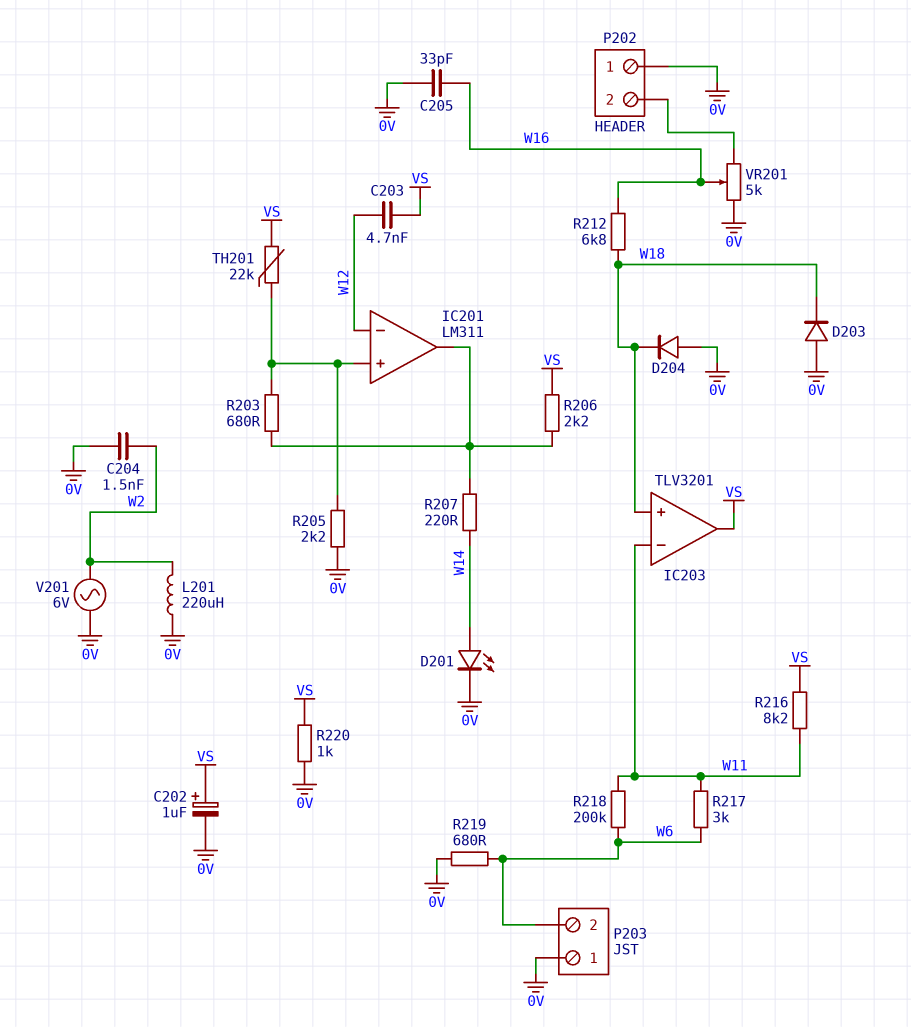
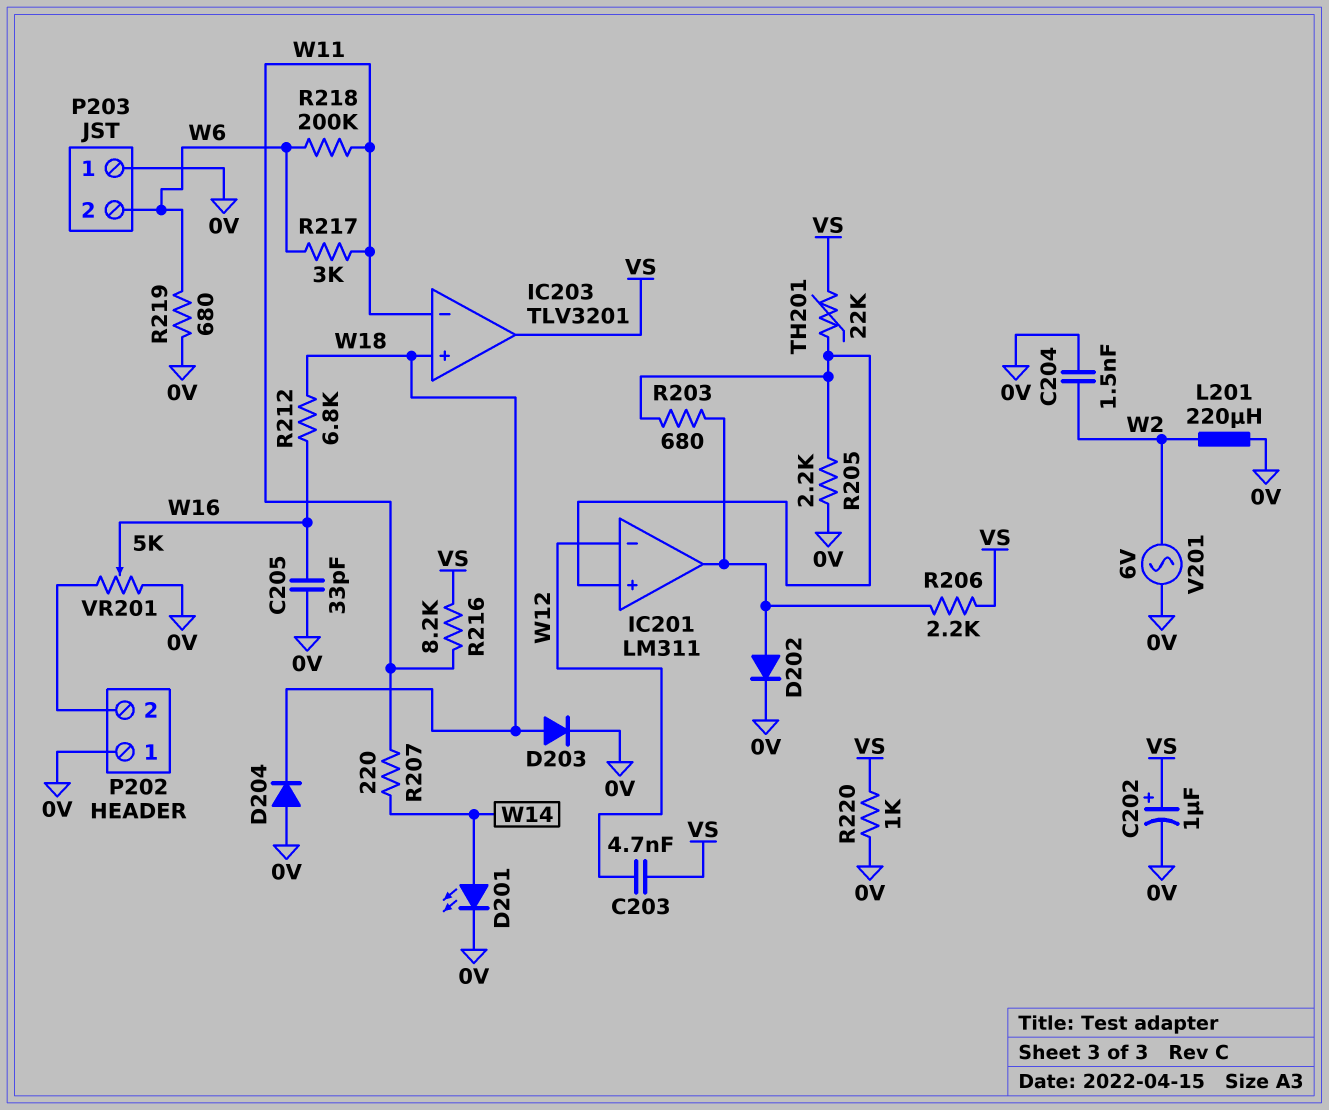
D202: none -> diode (A IC201/out, K 0V)
D203: diode (A 0V, K W18) -> diode (A W18, K 0V)
R207: 220 (IC201/out, W14) -> 220 (W11, W14)

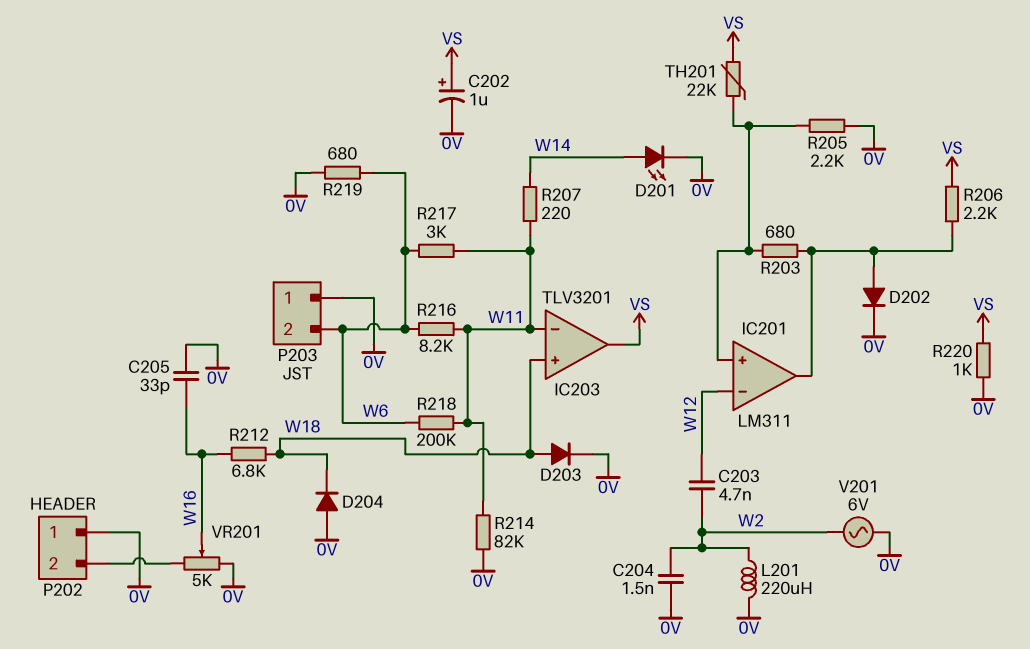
C203: 4.7nF (VS, W12) -> 4.7nF (W2, W12)
R214: none -> 82k (0V, W11)
R216: 8.2k (VS, W11) -> 8.2k (W6, W11)

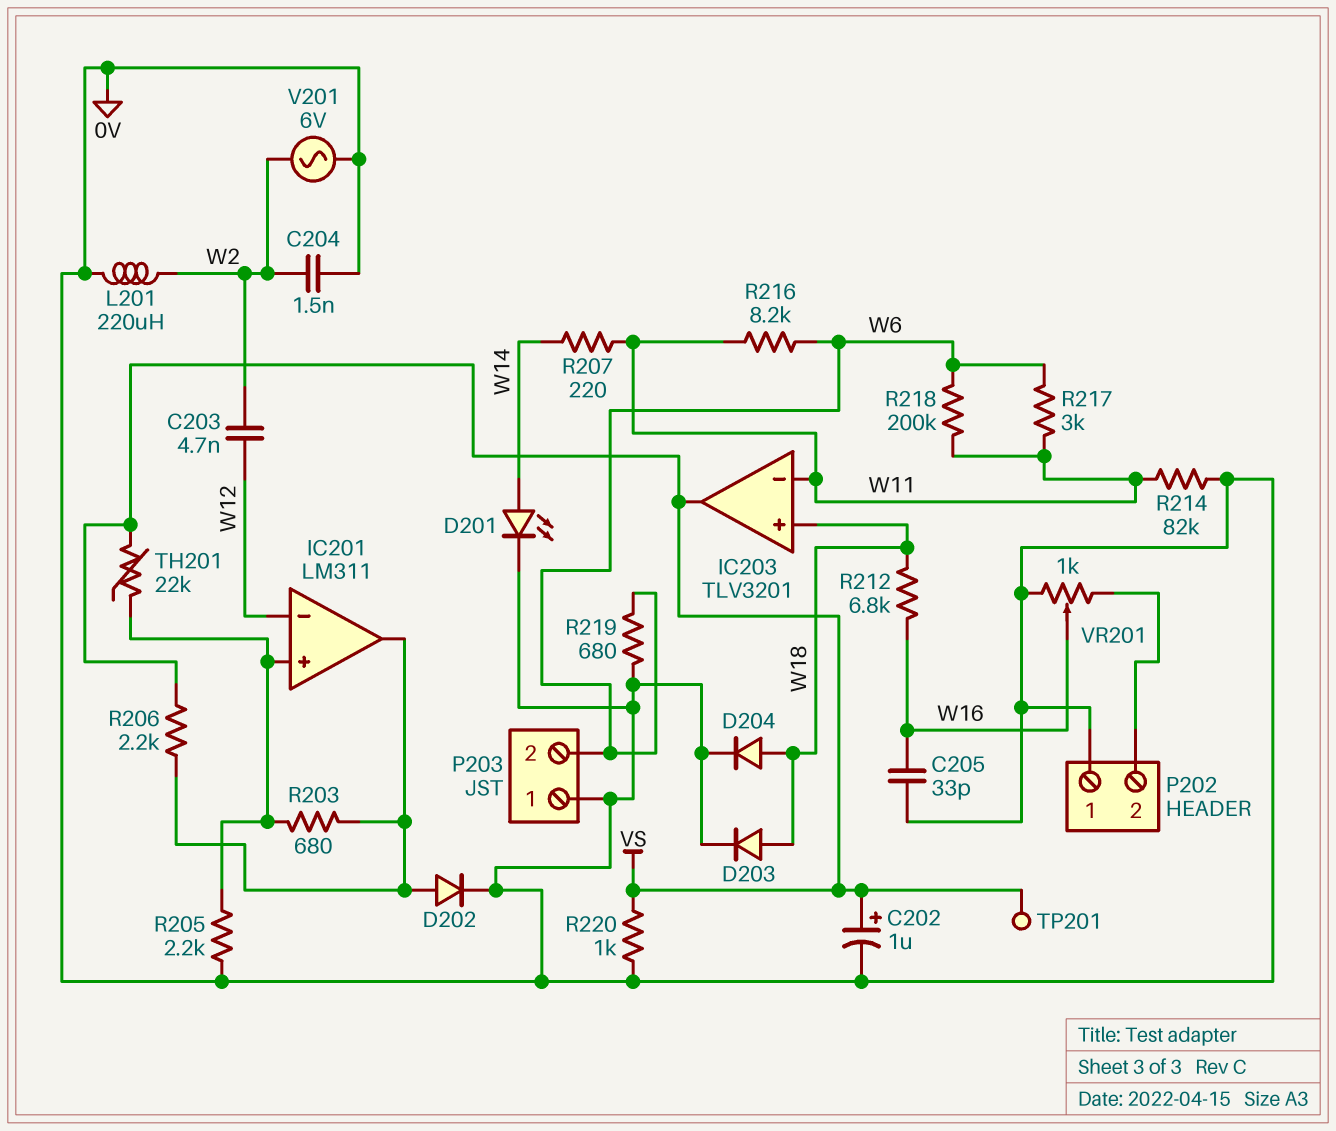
D204: diode (A 0V, K W18) -> diode (A W18, K 0V)
TP201: none -> test point (VS)
VR201: 5k (0V, P202/2, wiper W16) -> 1k (0V, P202/2, wiper W16)

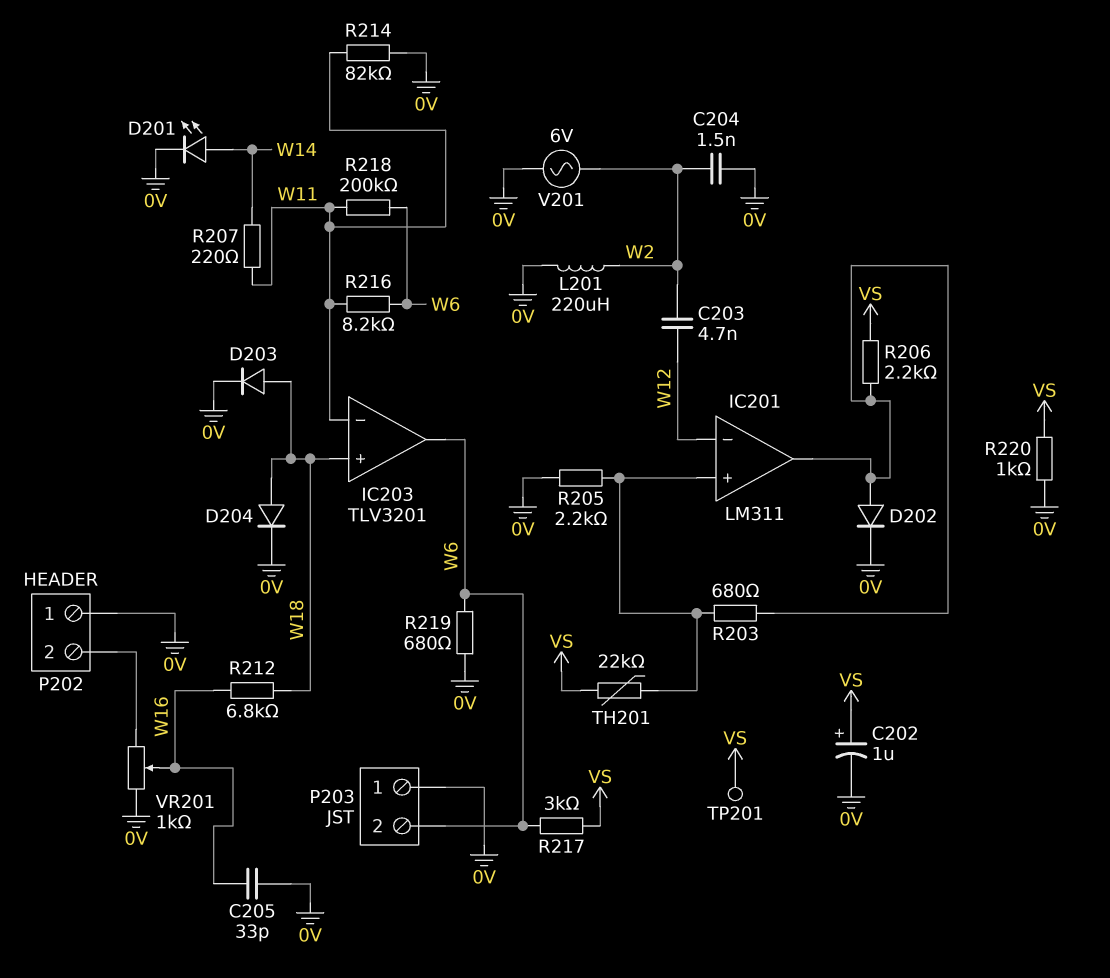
IC203 pin out: VS -> W6
R217: 3k (W6, W11) -> 3k (VS, W6)

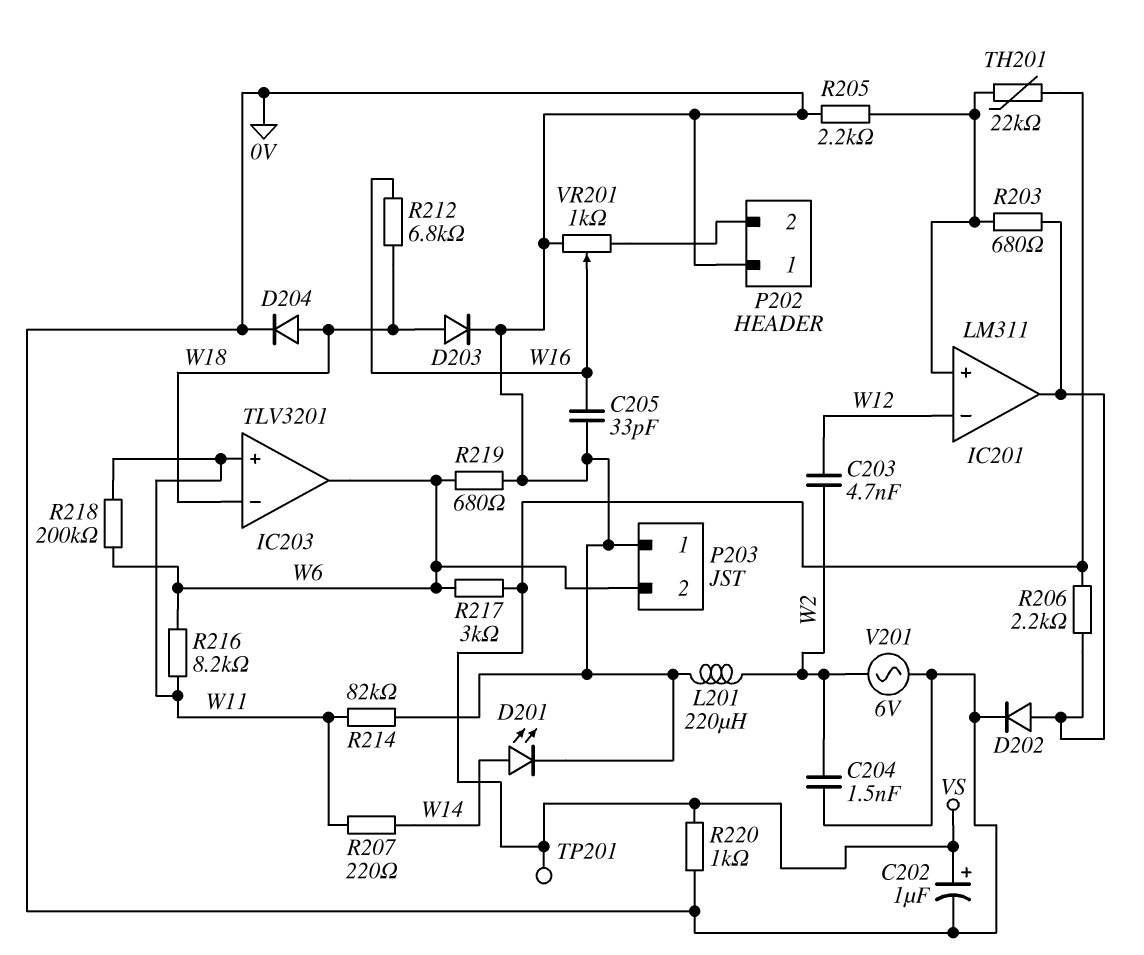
IC203 pin in+: W18 -> W11
IC203 pin in-: W11 -> W18

